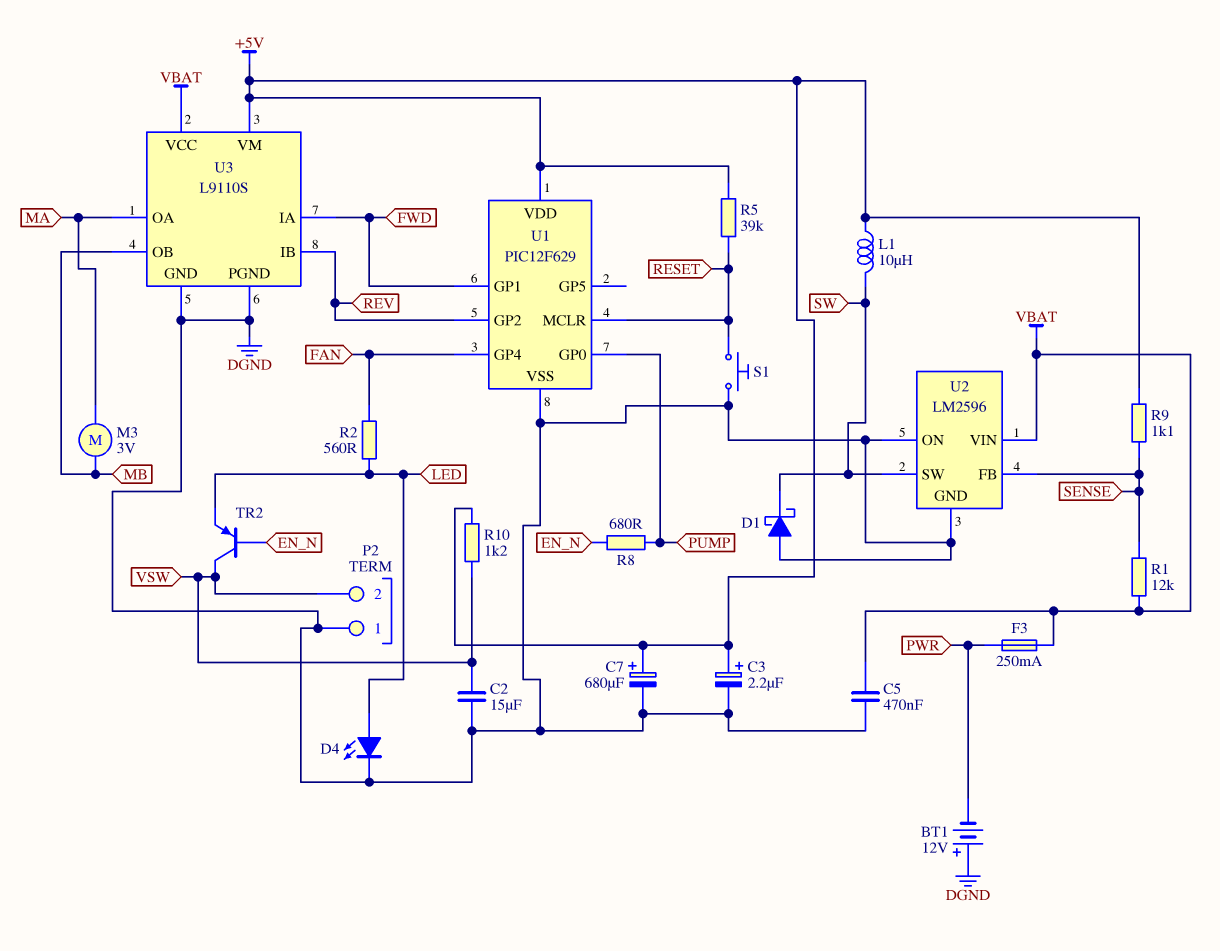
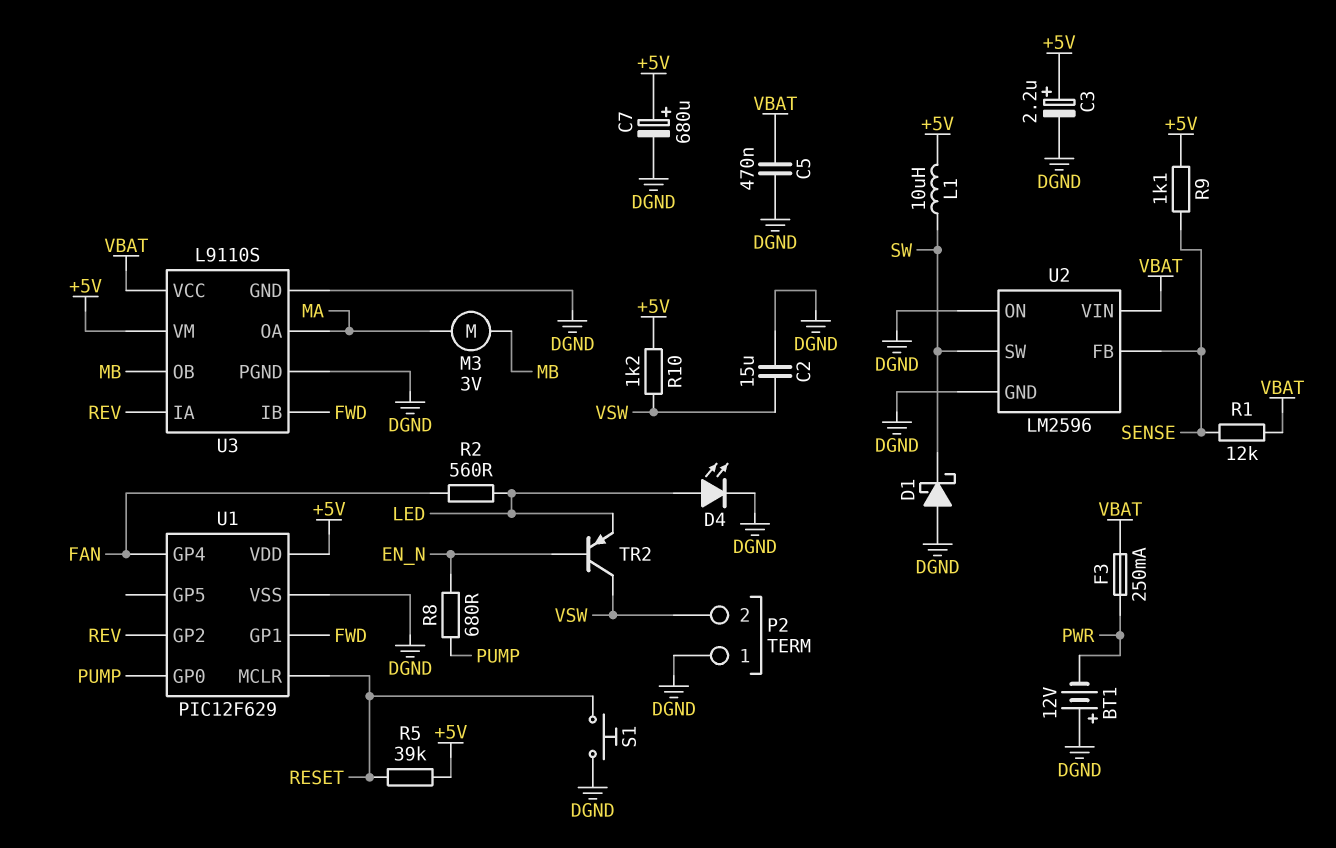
U3 pin IA: FWD -> REV
U3 pin IB: REV -> FWD

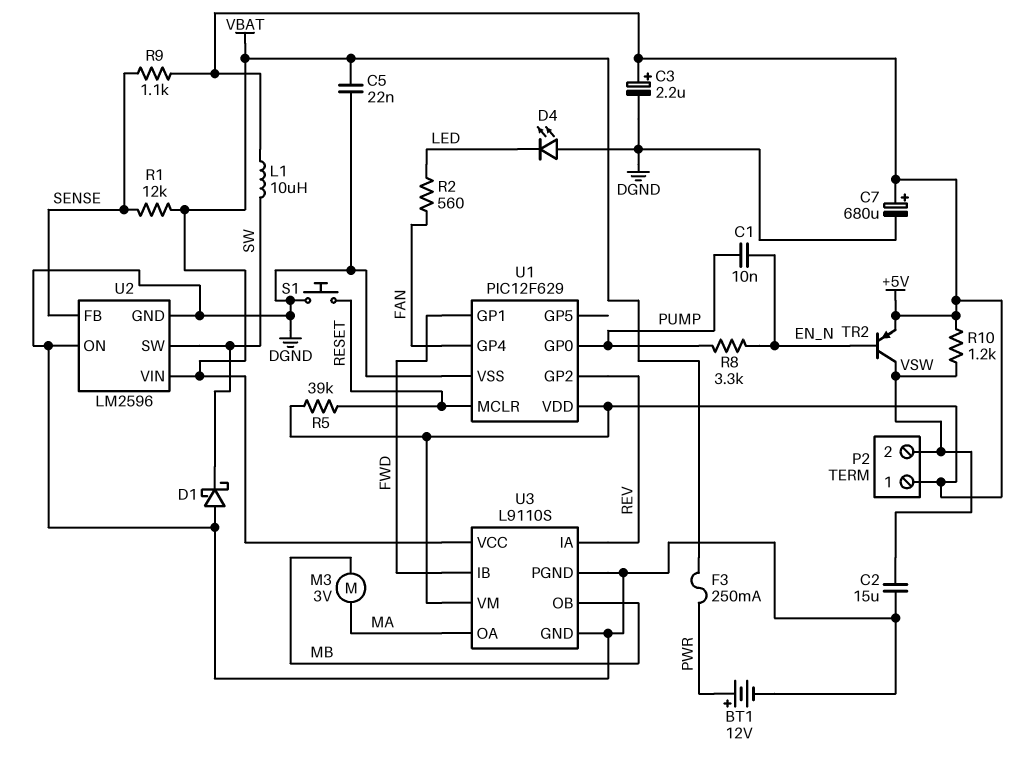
BT1: 12V (plus DGND, minus PWR) -> 12V (plus PWR, minus DGND)
C1: none -> 10nF (EN_N, PUMP)
C5: 470nF (DGND, VBAT) -> 22nF (DGND, VBAT)
D4: LED (A LED, K DGND) -> LED (A DGND, K LED)
P2 pin 1: DGND -> +5V
R8: 680 (EN_N, PUMP) -> 3.3k (EN_N, PUMP)
TR2: PNP (B EN_N, C VSW, E LED) -> PNP (B EN_N, C VSW, E +5V)

